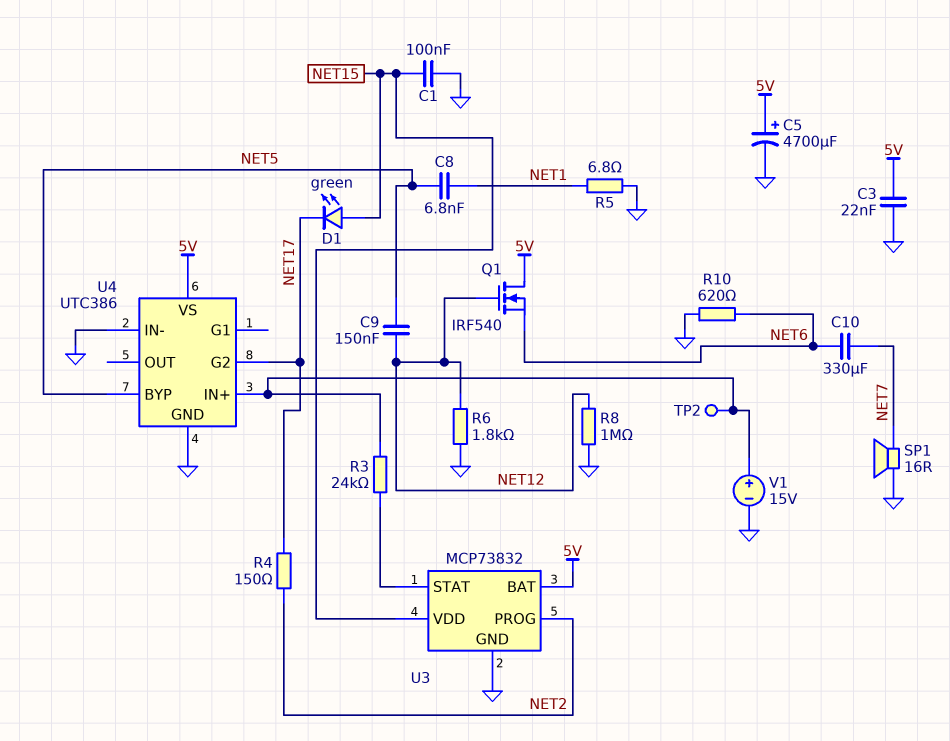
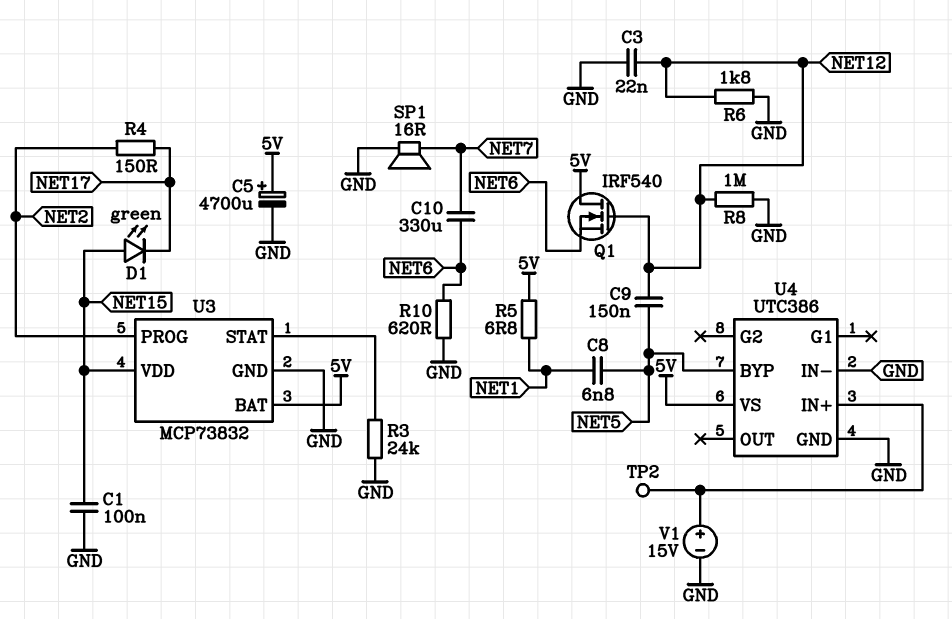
C3: 22nF (5V, GND) -> 22nF (GND, NET12)
R3: 24k (U3/STAT, U4/IN+) -> 24k (GND, U3/STAT)
R5: 6.8 (GND, NET1) -> 6.8 (5V, NET1)
U4 pin G2: NET17 -> none

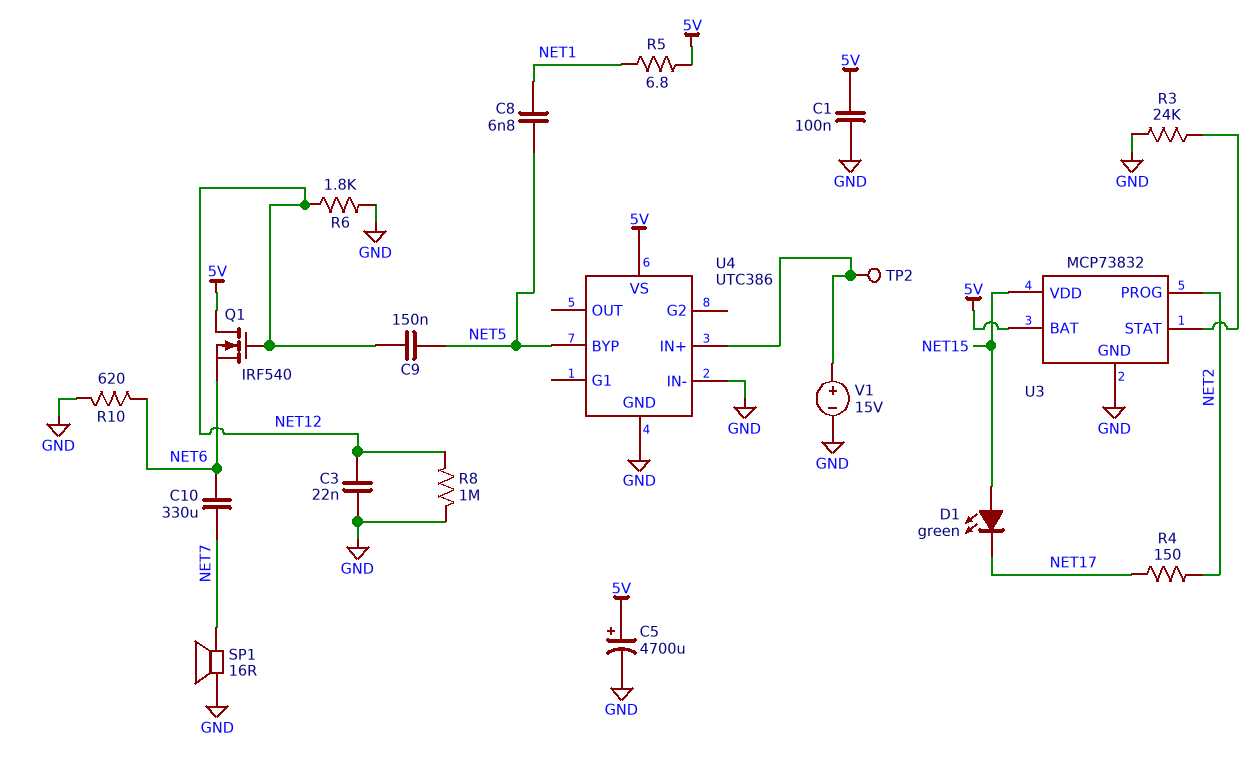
C1: 100nF (GND, NET15) -> 100nF (5V, GND)

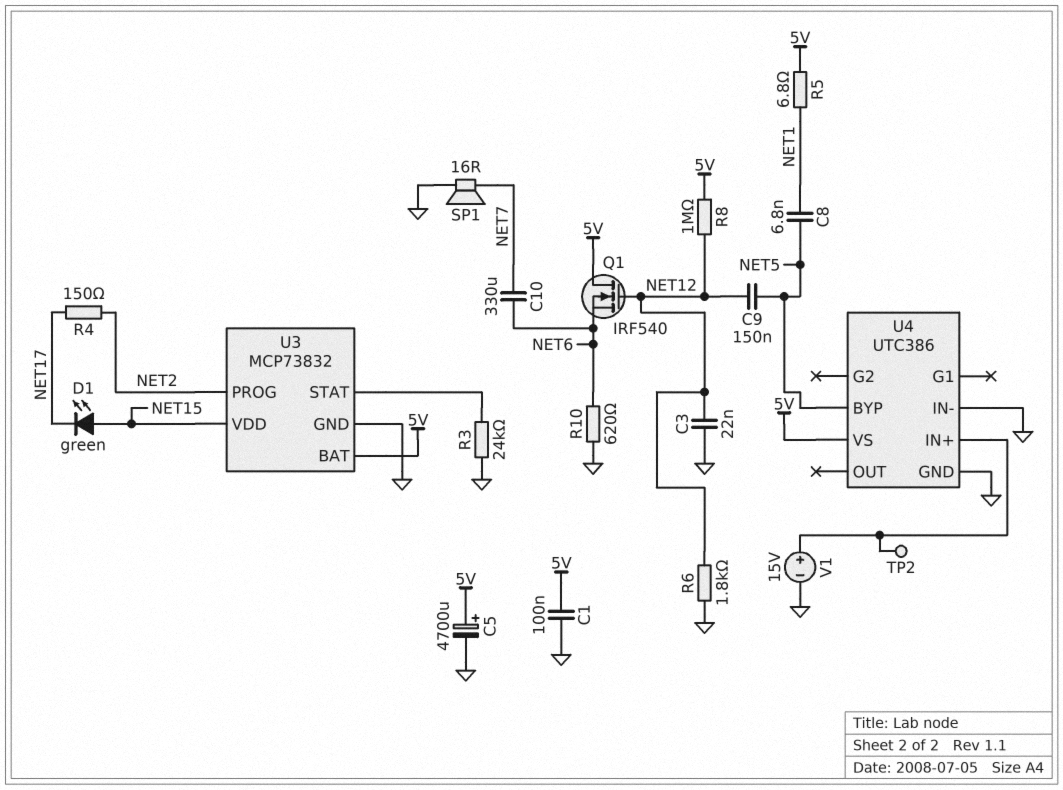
R8: 1M (GND, NET12) -> 1M (5V, NET12)

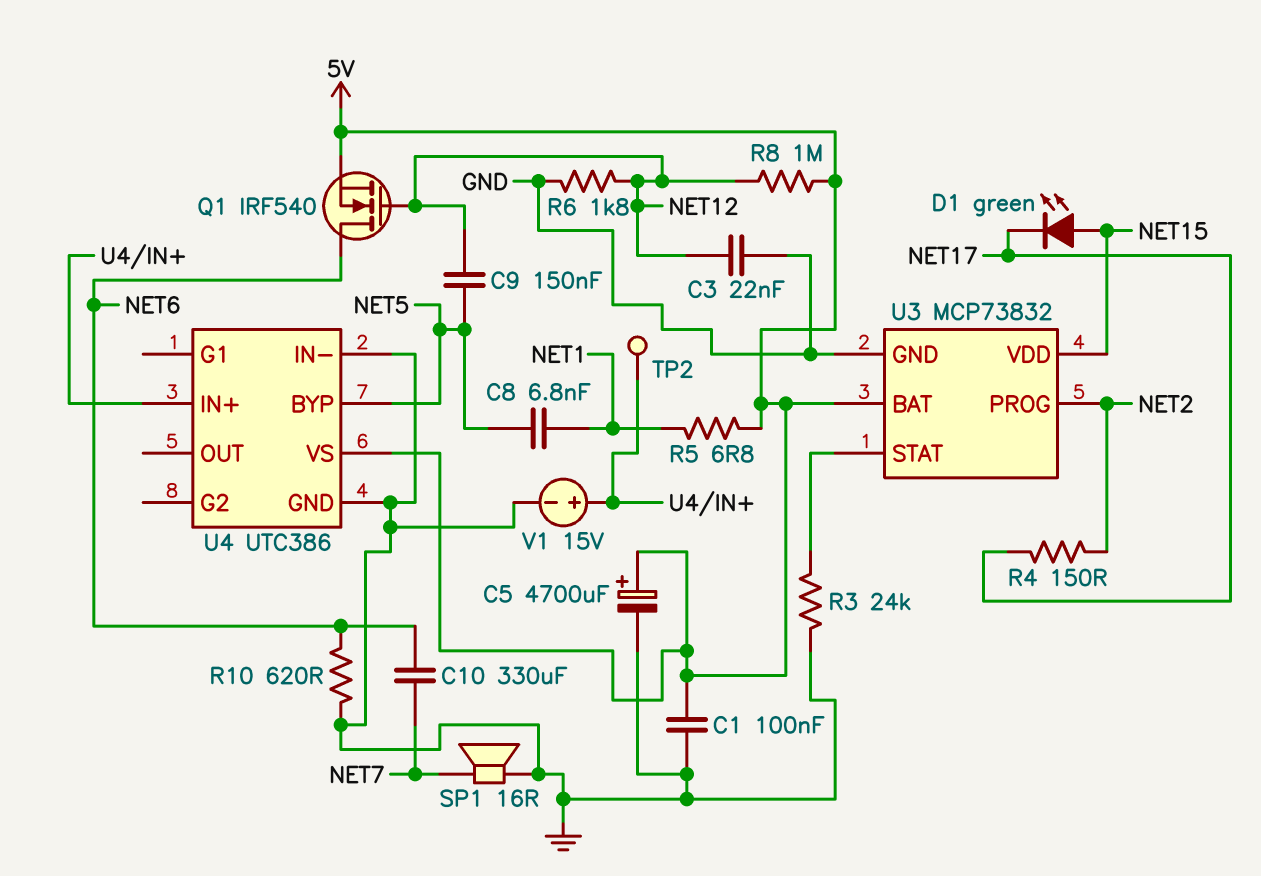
Q1: NMOS IRF540 (G NET12, D 5V, S NET6) -> NMOS IRF540 (G NET12, D NET6, S 5V)

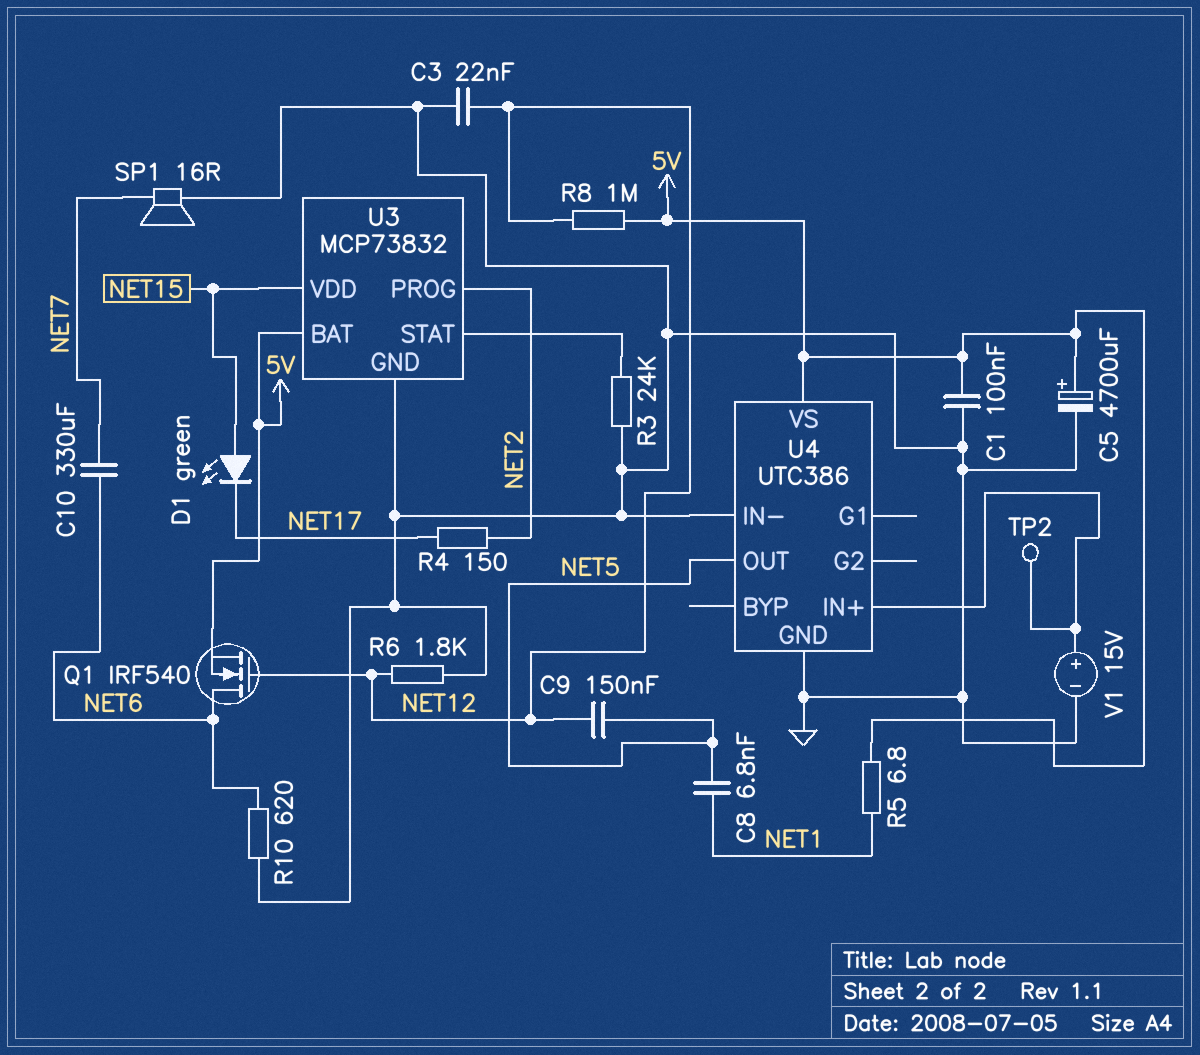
U4 pin BYP: NET5 -> none
U4 pin OUT: none -> NET5

